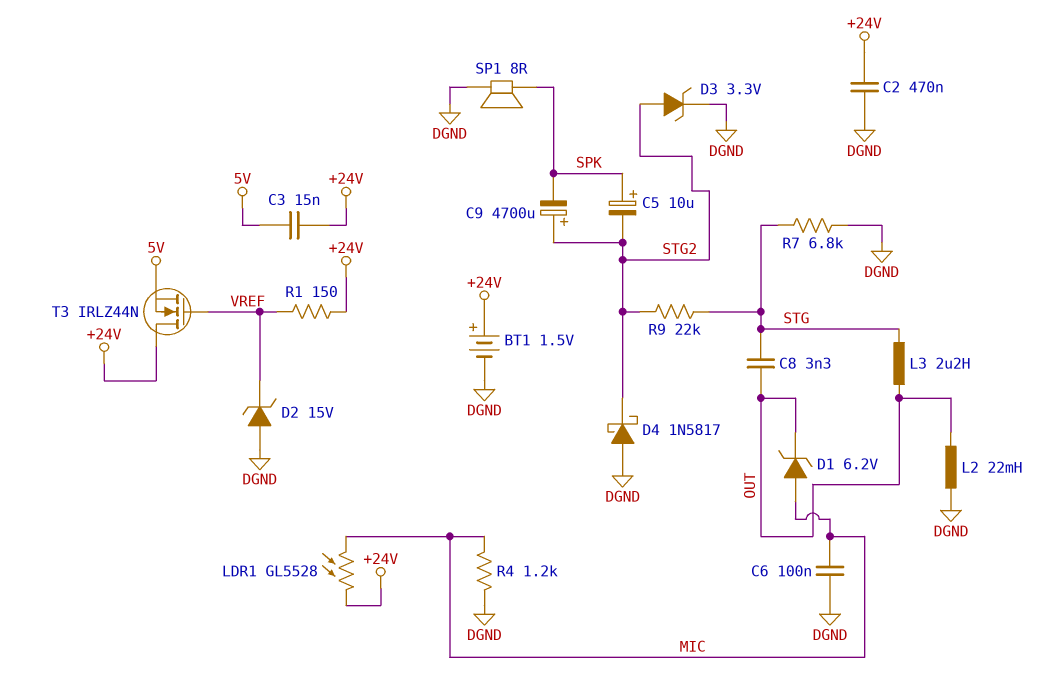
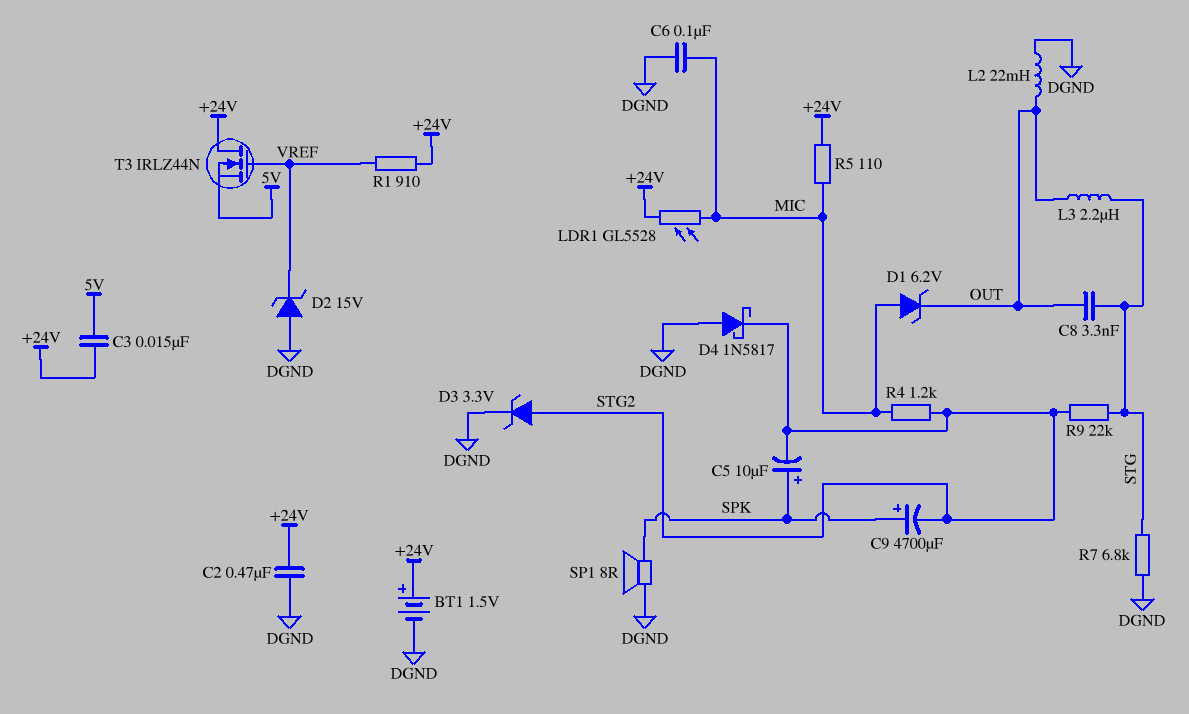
C9: 4700uF (plus STG2, minus SPK) -> 4700uF (plus SPK, minus STG2)
R1: 150 (+24V, VREF) -> 910 (+24V, VREF)
R4: 1.2k (DGND, MIC) -> 1.2k (MIC, STG2)
R5: none -> 110 (+24V, MIC)

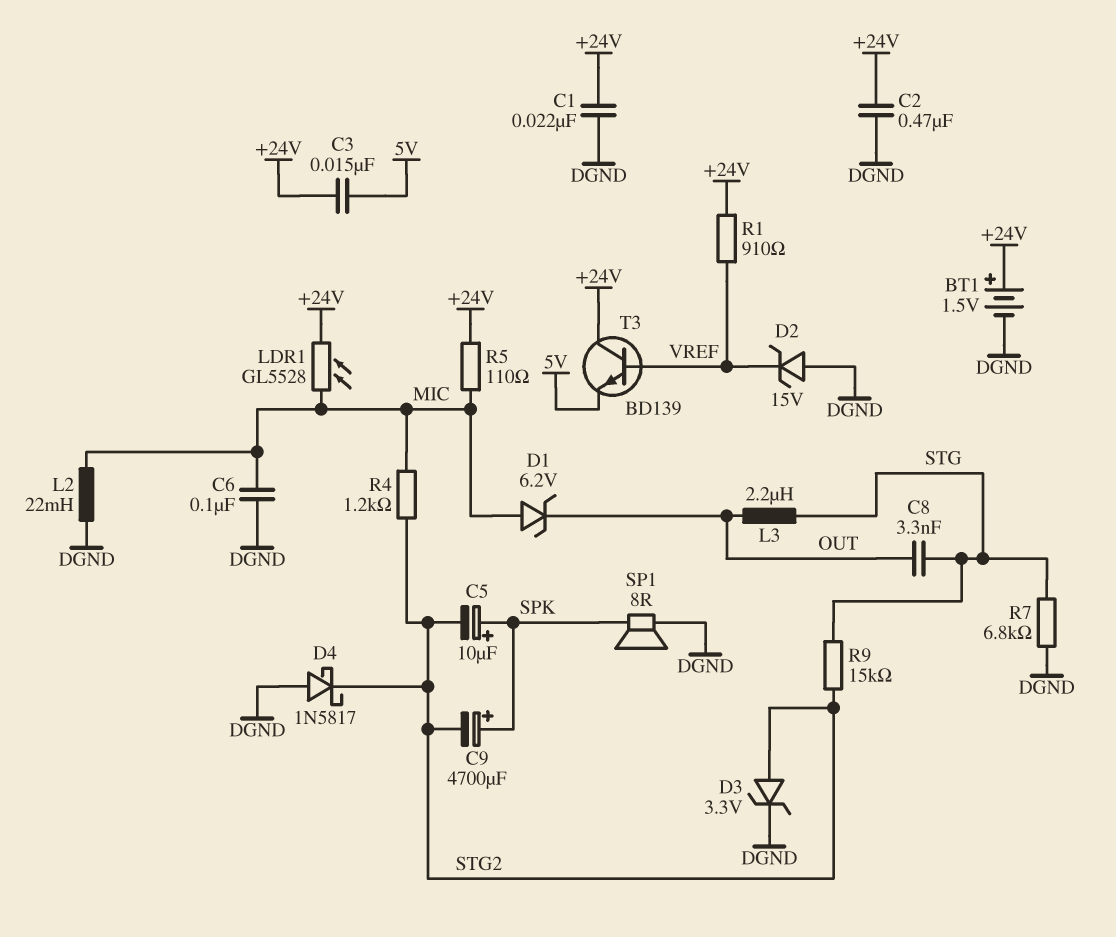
C1: none -> 22nF (+24V, DGND)
L2: 22mH (DGND, OUT) -> 22mH (DGND, MIC)
R9: 22k (STG, STG2) -> 15k (STG, STG2)
T3: NMOS IRLZ44N (G VREF, D +24V, S 5V) -> NPN BD139 (B VREF, C +24V, E 5V)

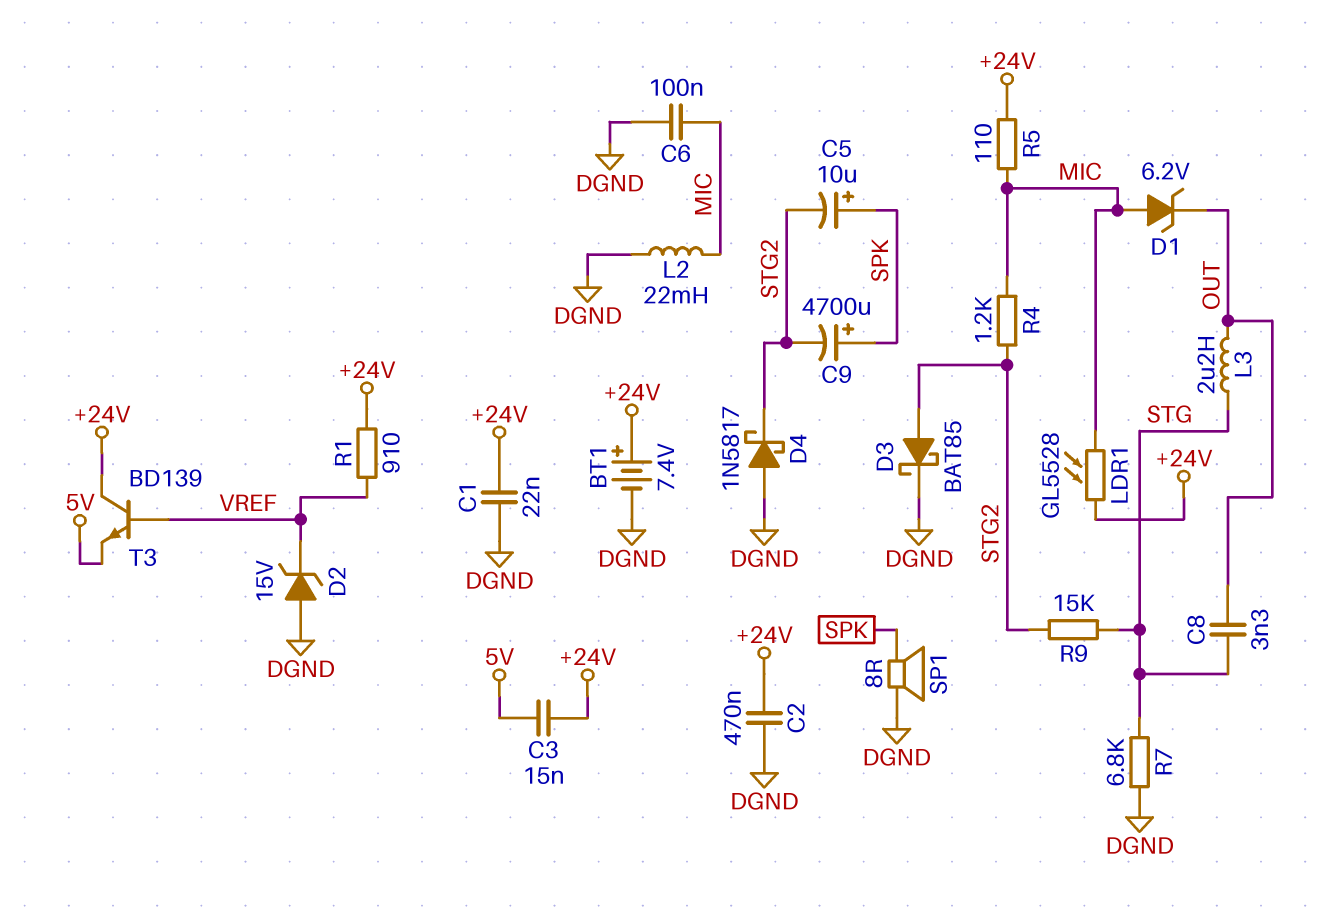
BT1: 1.5V (plus +24V, minus DGND) -> 7.4V (plus +24V, minus DGND)
D3: zener 3.3V (A STG2, K DGND) -> schottky BAT85 (A STG2, K DGND)

